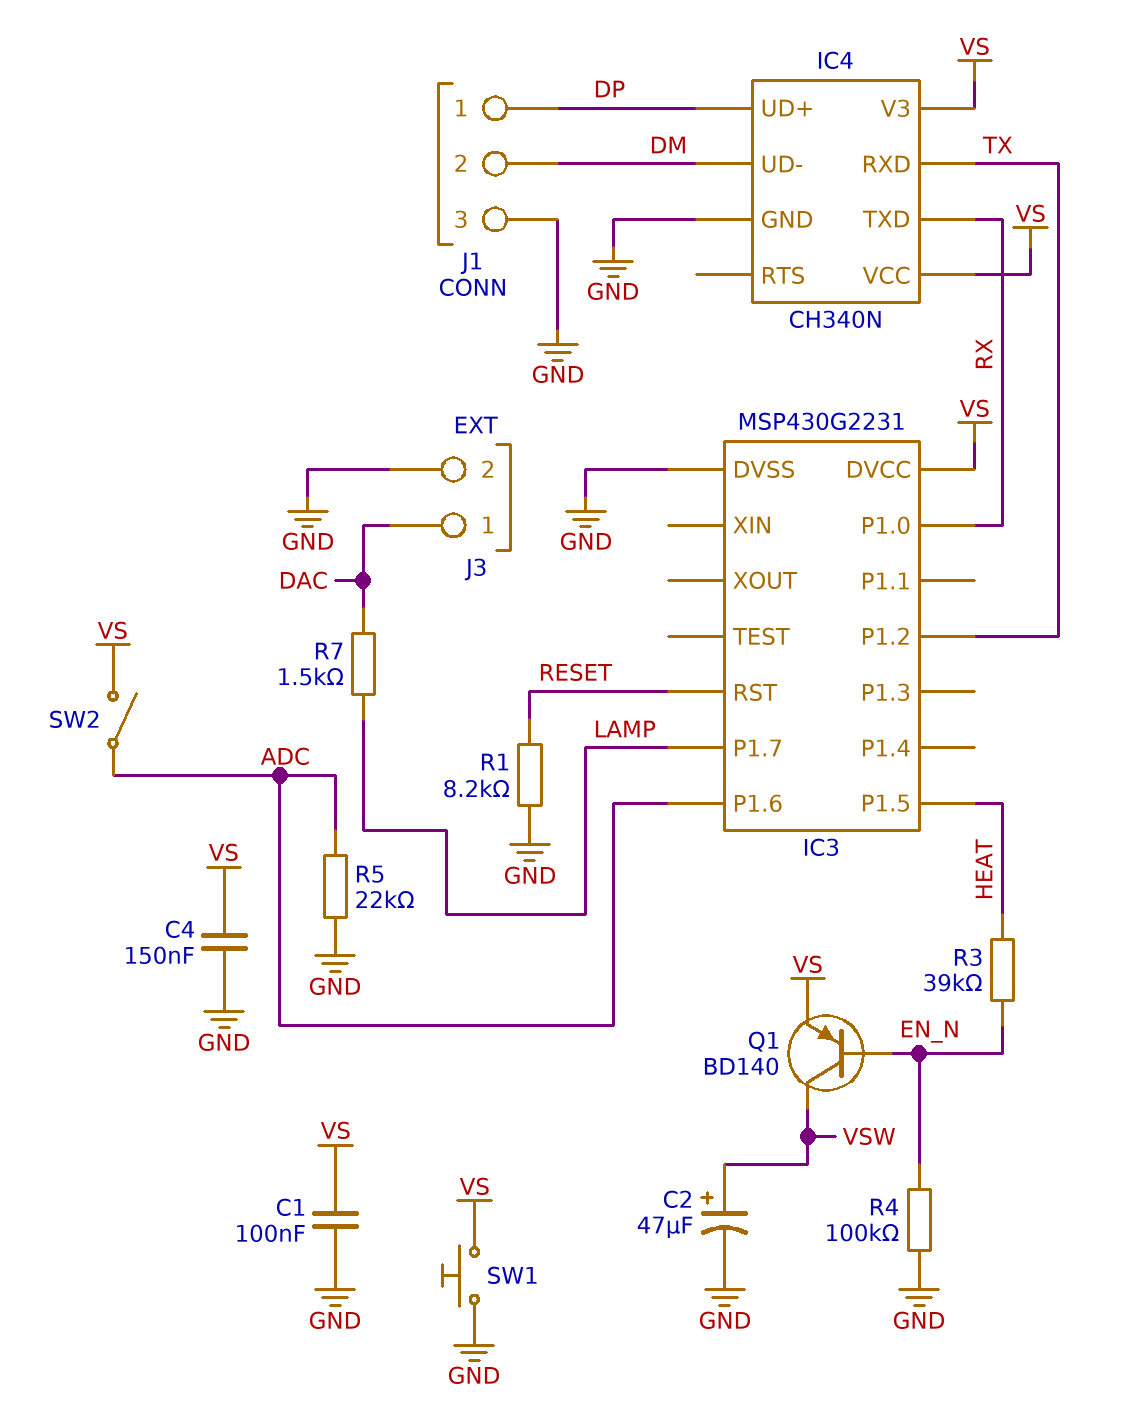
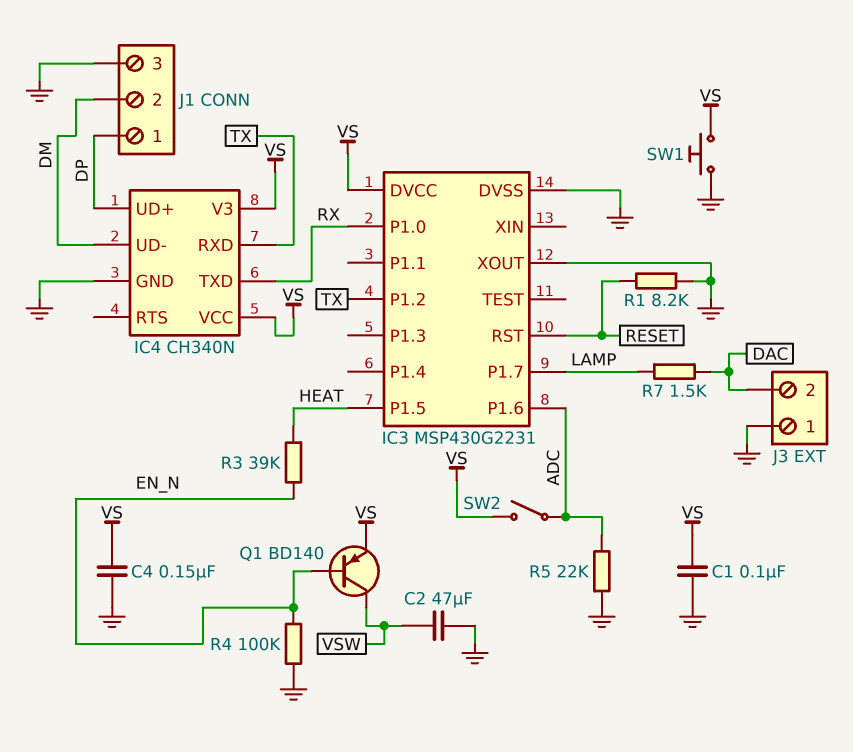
C2: 47uF (plus VSW, minus GND) -> 47uF (GND, VSW)
IC3 pin XOUT: none -> GND
J3 pin 1: DAC -> GND
J3 pin 2: GND -> DAC

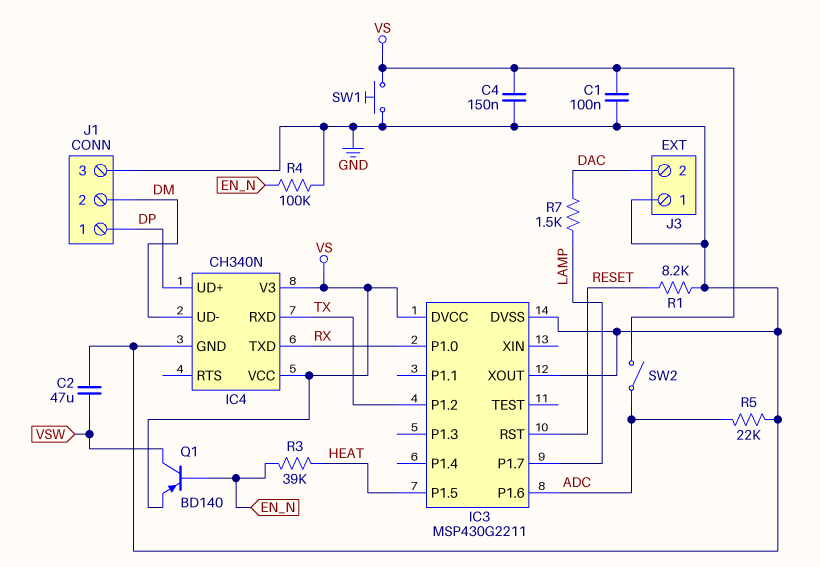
IC3: MSP430G2231 -> MSP430G2211

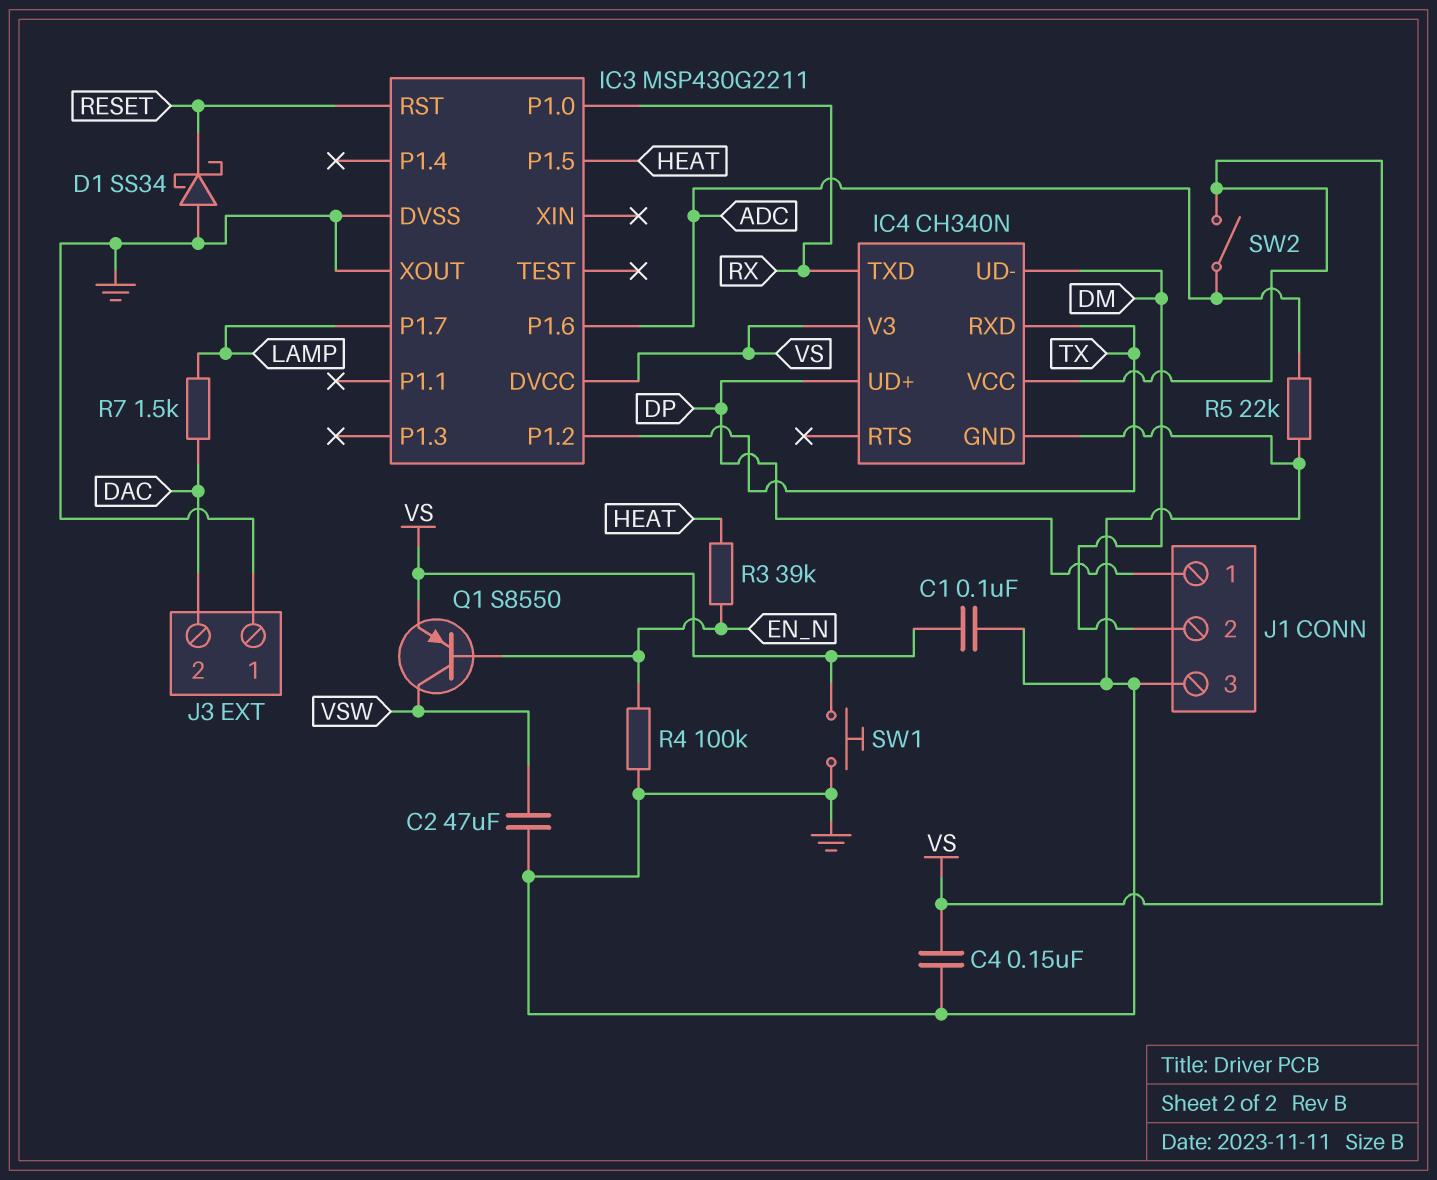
D1: none -> schottky SS34 (A GND, K RESET)
Q1: PNP BD140 (B EN_N, C VSW, E VS) -> PNP S8550 (B EN_N, C VSW, E VS)
R1: 8.2k (GND, RESET) -> none

